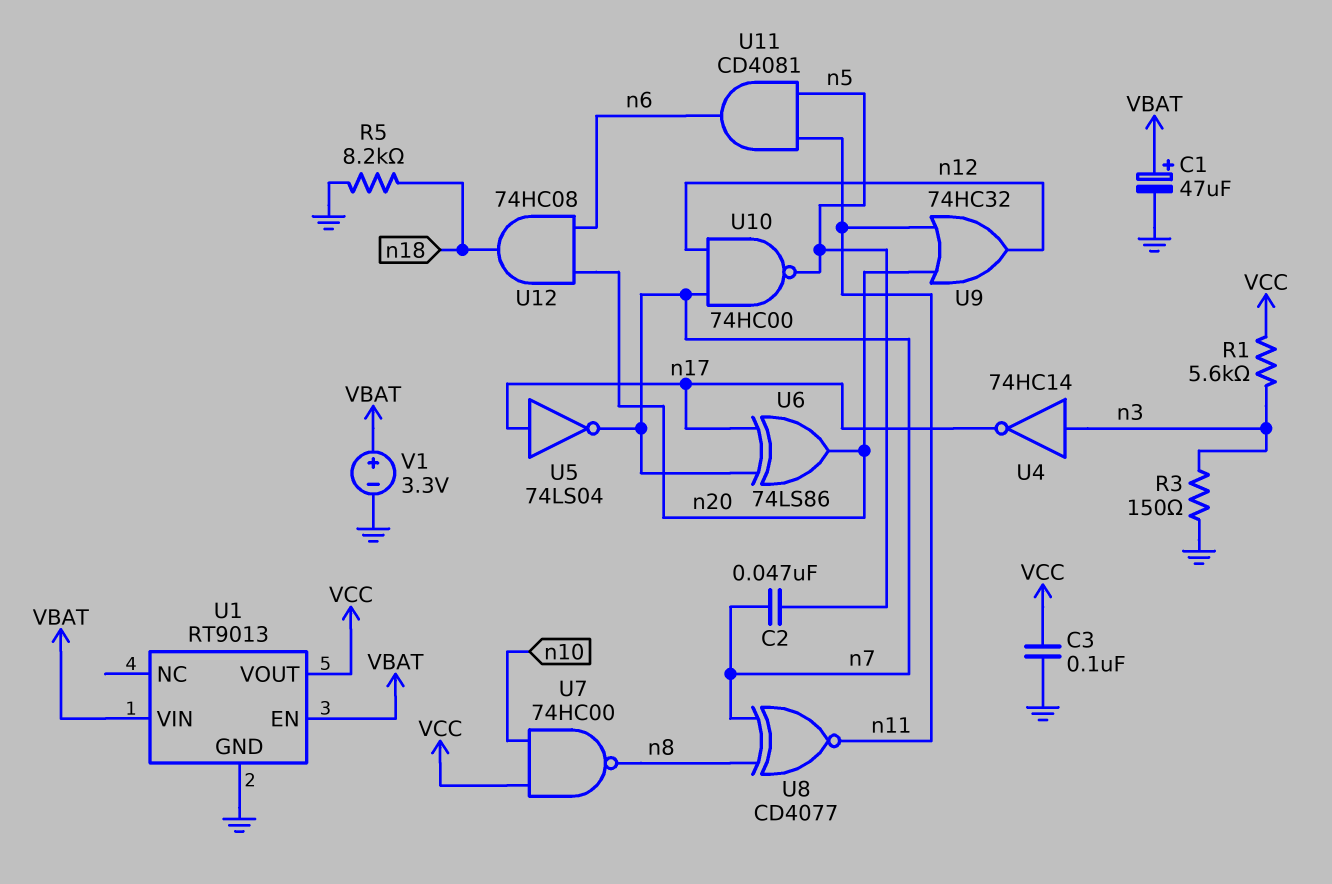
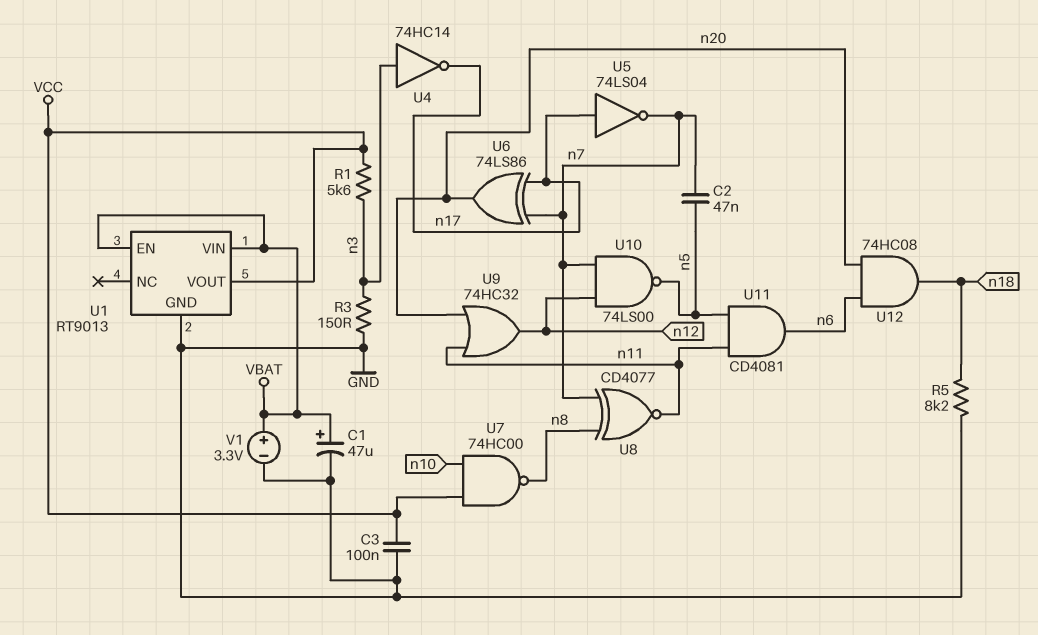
U10: NAND 74HC00 (in n7, in n12, out n5) -> NAND 74LS00 (in n7, in n12, out n5)

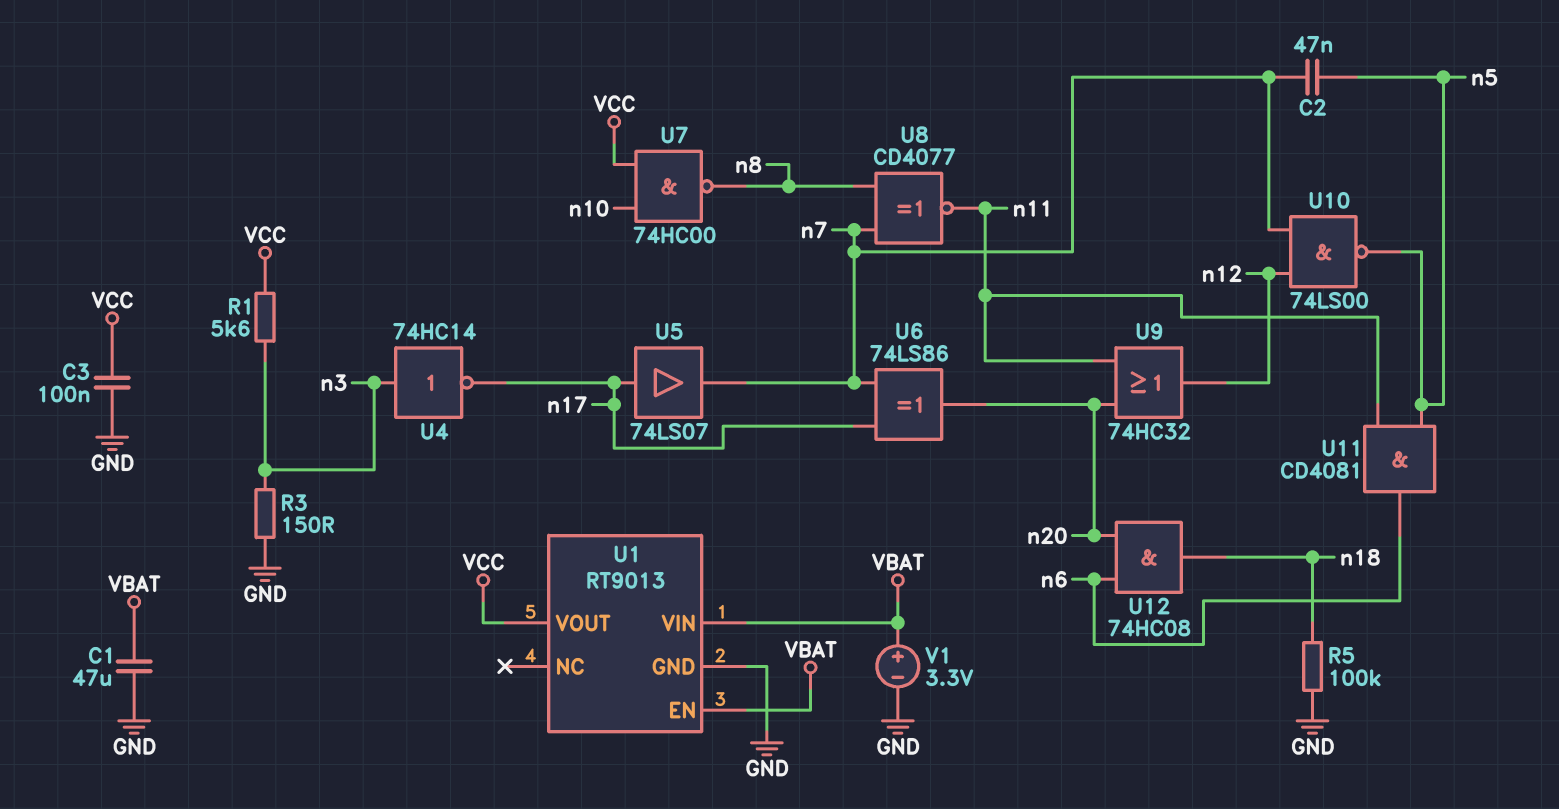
C1: 47uF (plus VBAT, minus GND) -> 47uF (GND, VBAT)
R5: 8.2k (GND, n18) -> 100k (GND, n18)
U5: NOT 74LS04 (in n17, out n7) -> buffer 74LS07 (in n17, out n7)

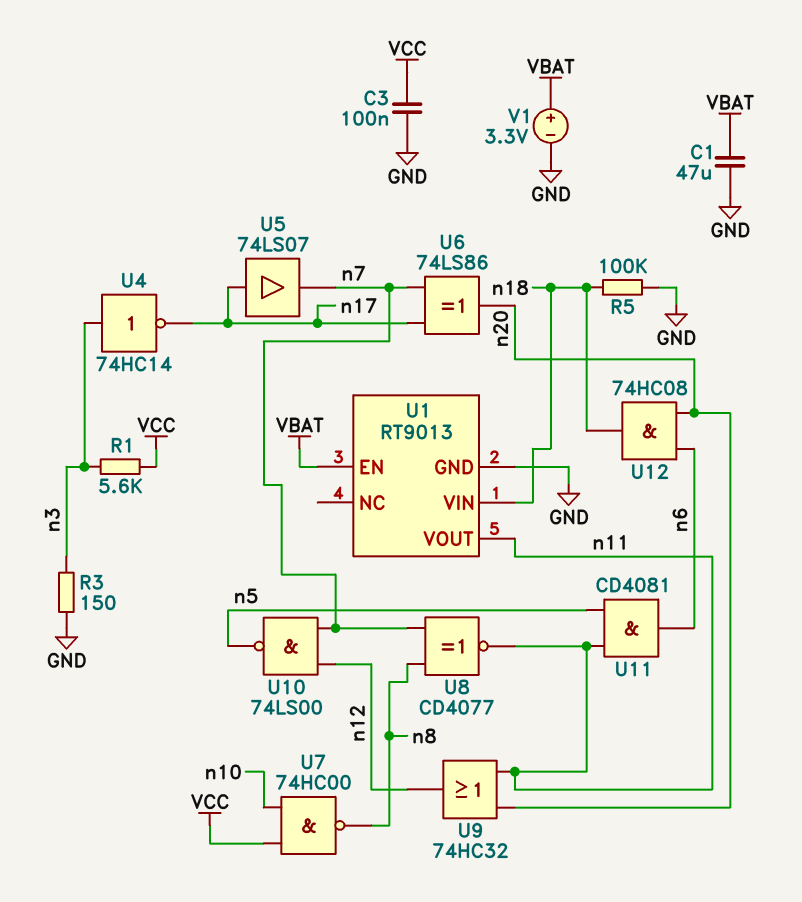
C2: 47nF (n5, n7) -> none
U1 pin VIN: VBAT -> n18
U1 pin VOUT: VCC -> n11

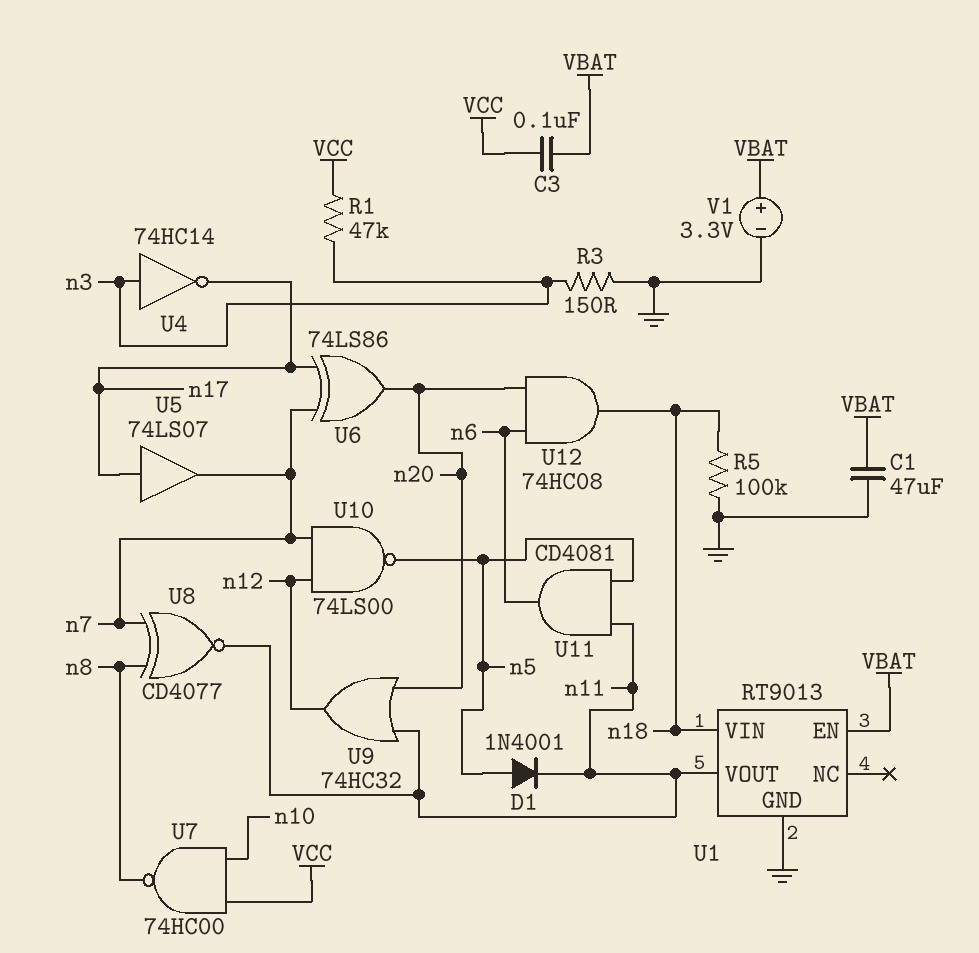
C3: 100nF (GND, VCC) -> 100nF (VBAT, VCC)
D1: none -> diode 1N4001 (A n5, K n11)
R1: 5.6k (VCC, n3) -> 47k (VCC, n3)

